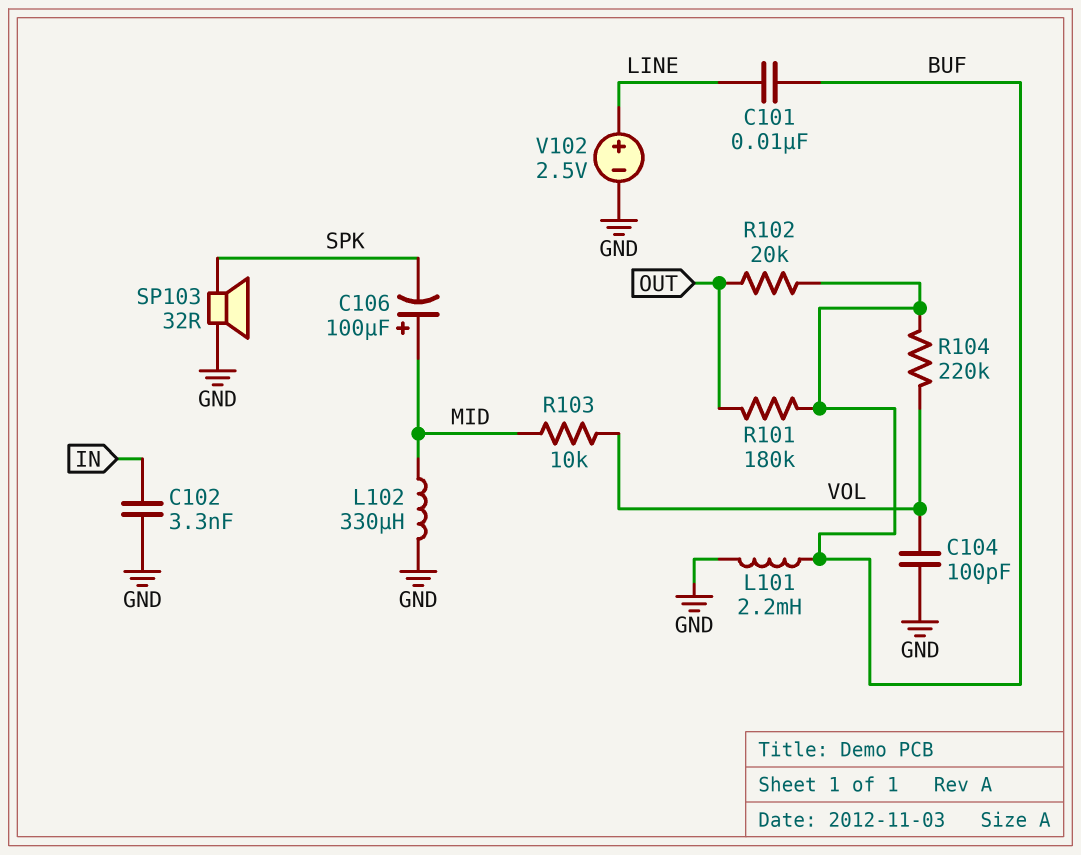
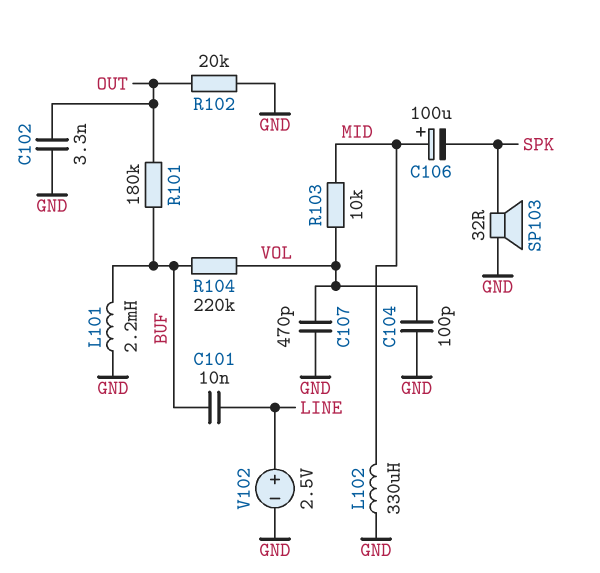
C102: 3.3nF (GND, IN) -> 3.3nF (GND, OUT)
C107: none -> 470pF (GND, VOL)
R102: 20k (BUF, OUT) -> 20k (GND, OUT)

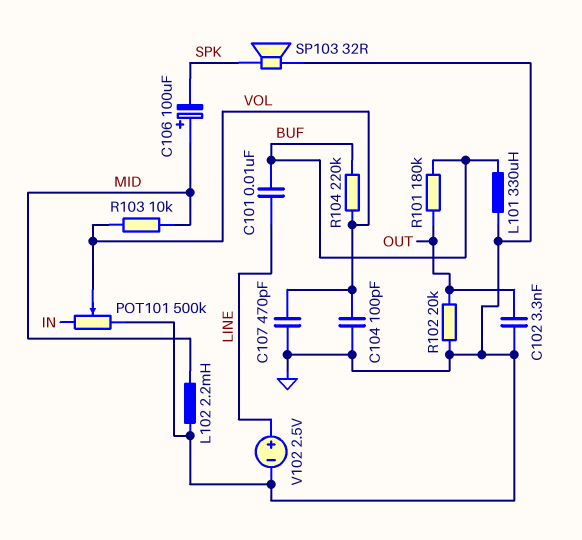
L101: 2.2mH (BUF, GND) -> 330uH (BUF, GND)
L102: 330uH (GND, MID) -> 2.2mH (GND, MID)
POT101: none -> 500k (GND, IN, wiper VOL)

